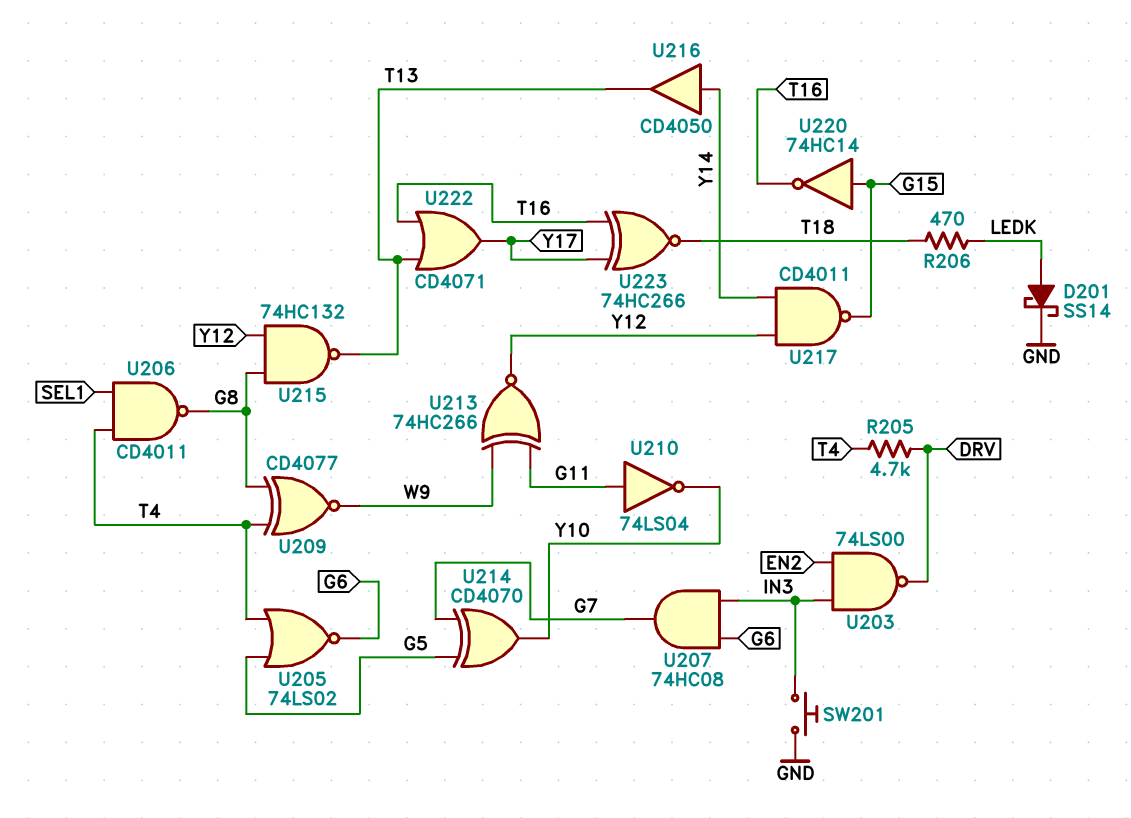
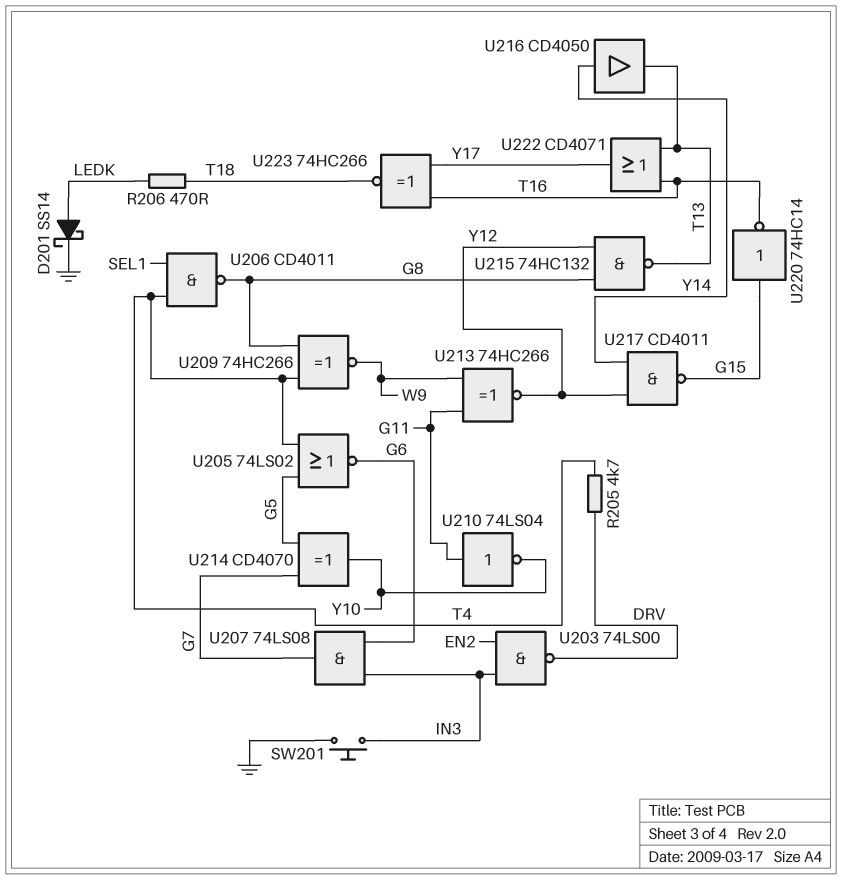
U207: AND 74HC08 (in G6, in IN3, out G7) -> AND 74LS08 (in G6, in IN3, out G7)
U209: XNOR CD4077 (in G8, in T4, out W9) -> XNOR 74HC266 (in G8, in T4, out W9)

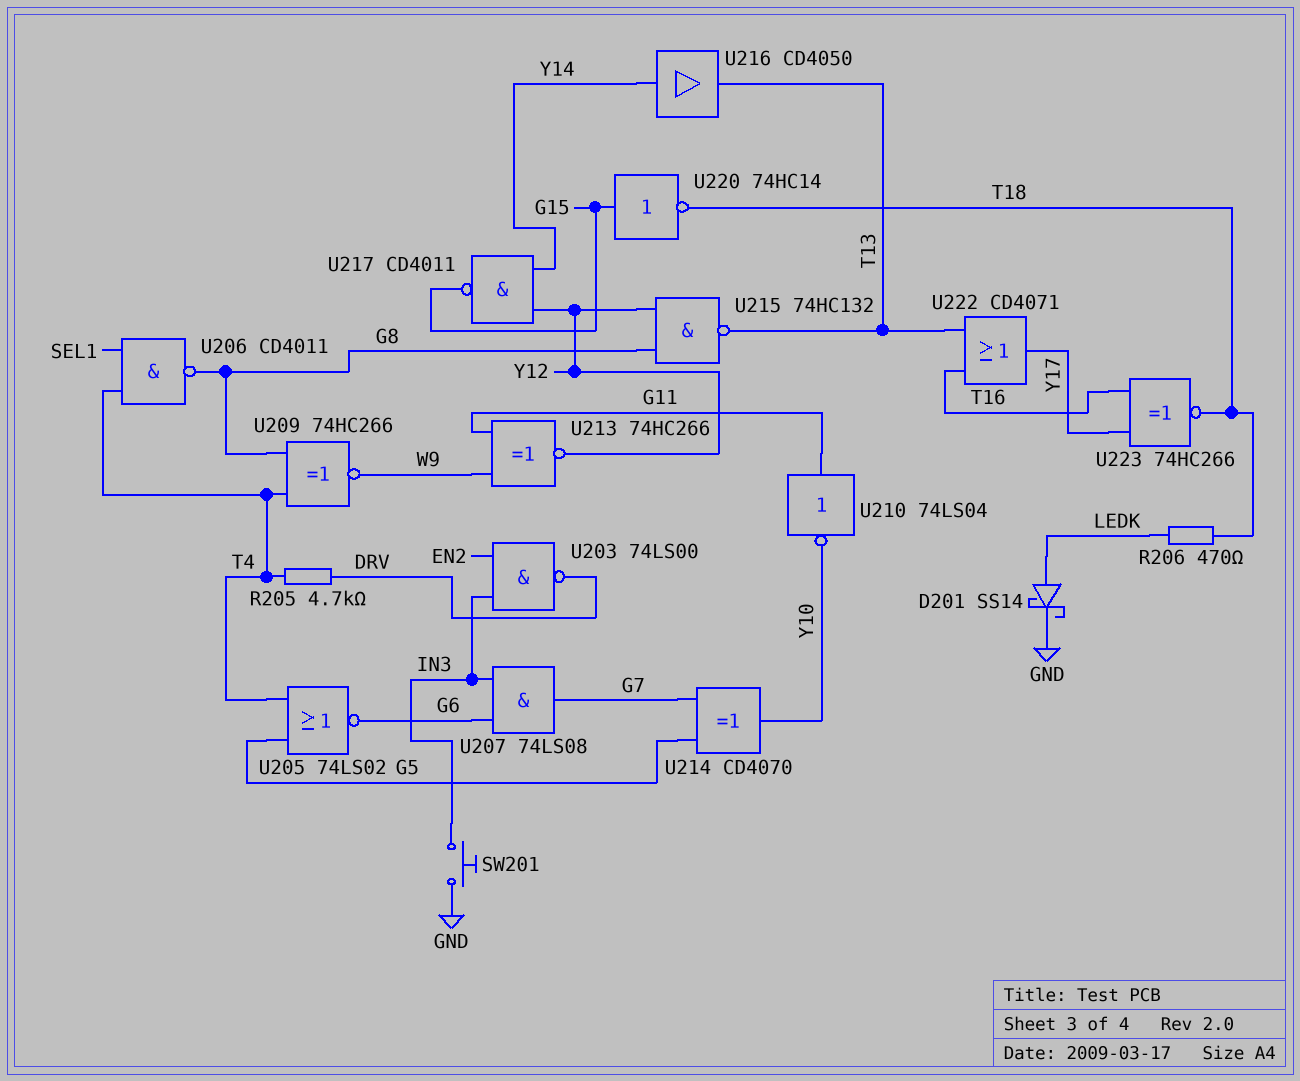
U220: NOT 74HC14 (in G15, out T16) -> NOT 74HC14 (in G15, out T18)

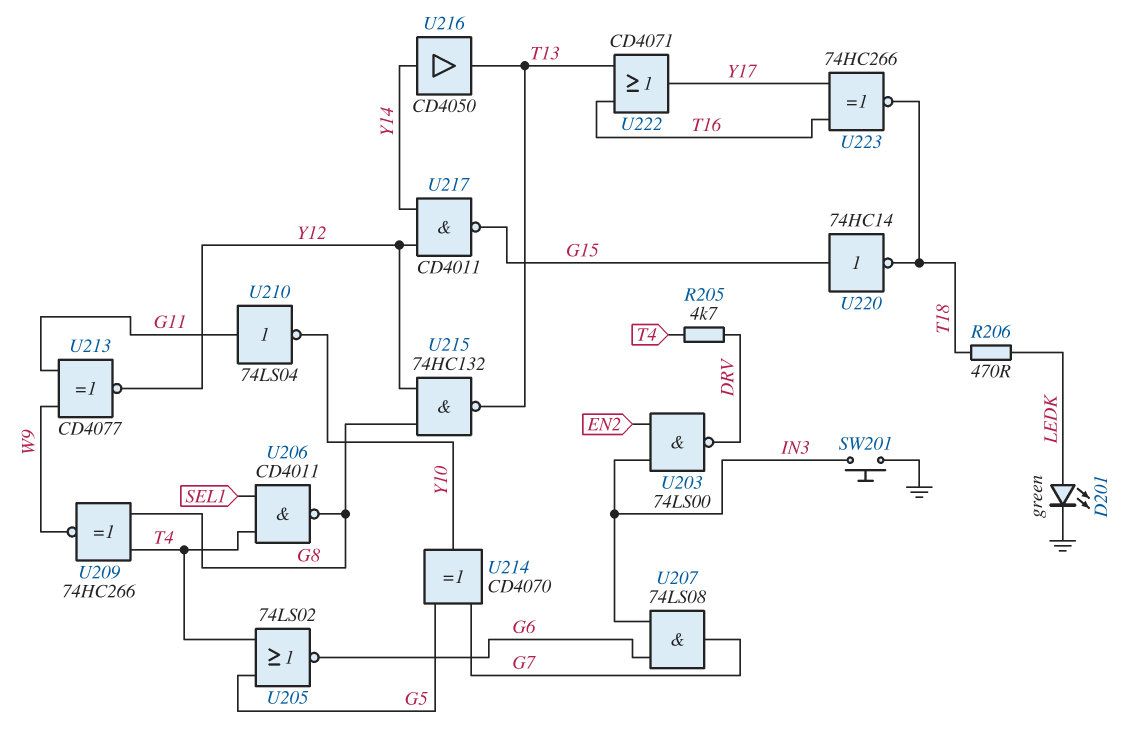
D201: schottky SS14 (A LEDK, K GND) -> LED green (A LEDK, K GND)
U213: XNOR 74HC266 (in G11, in W9, out Y12) -> XNOR CD4077 (in G11, in W9, out Y12)

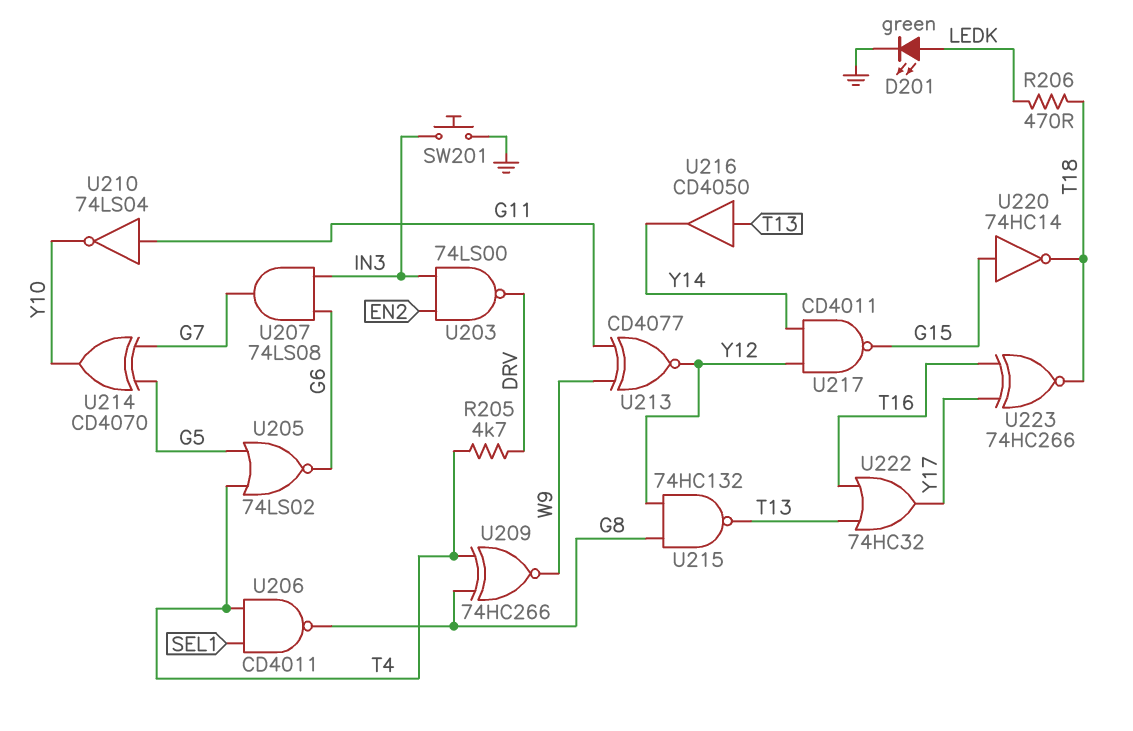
U216: buffer CD4050 (in Y14, out T13) -> buffer CD4050 (in T13, out Y14)
U222: OR CD4071 (in T13, in T16, out Y17) -> OR 74HC32 (in T13, in T16, out Y17)

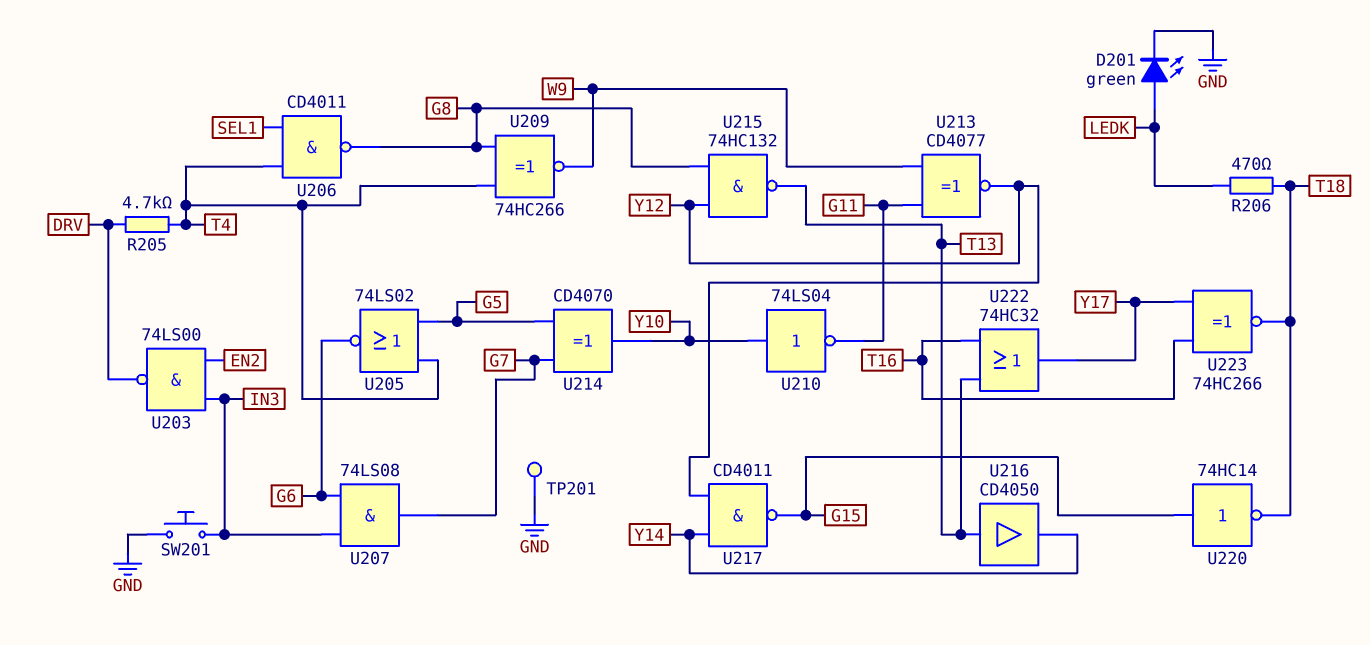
TP201: none -> test point (GND)
U210: NOT 74LS04 (in G11, out Y10) -> NOT 74LS04 (in Y10, out G11)

